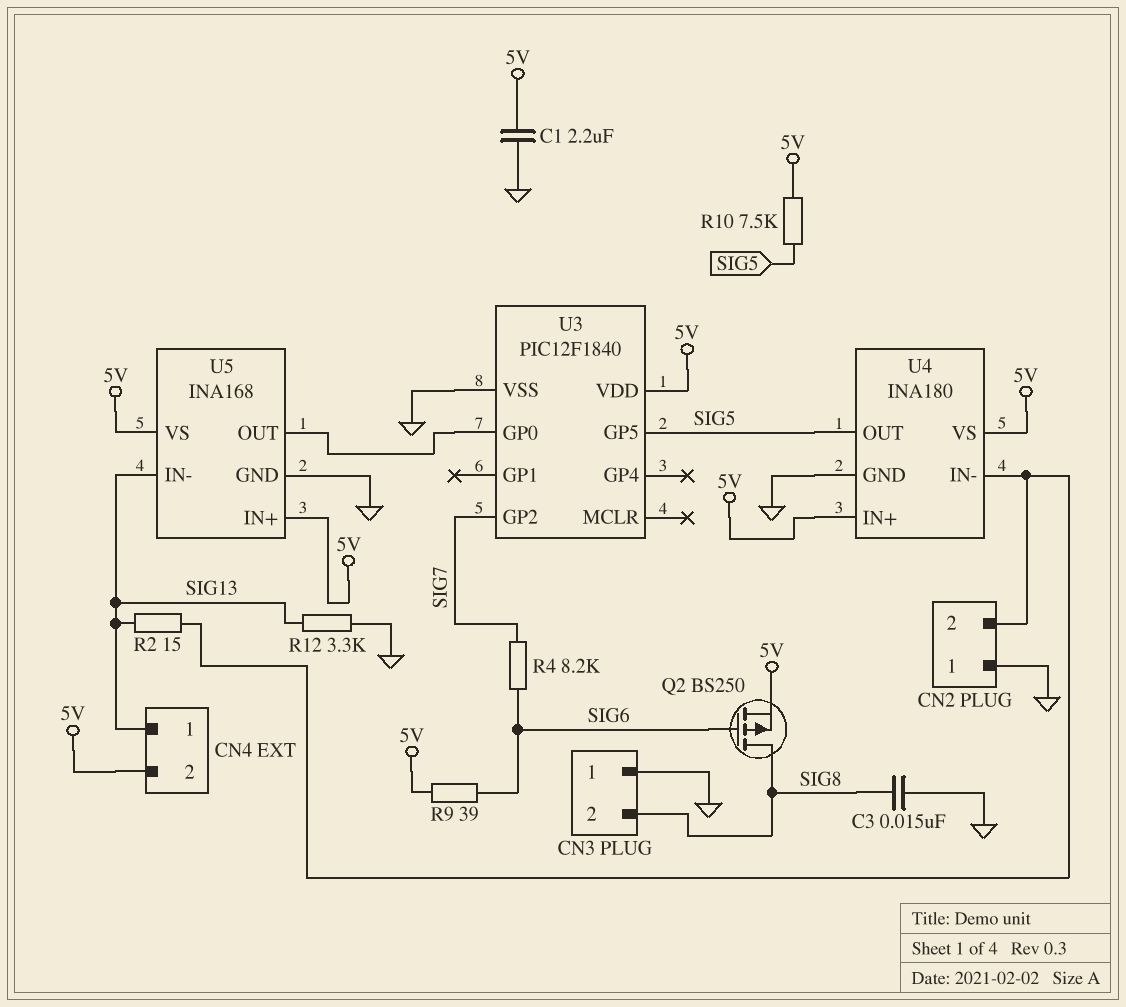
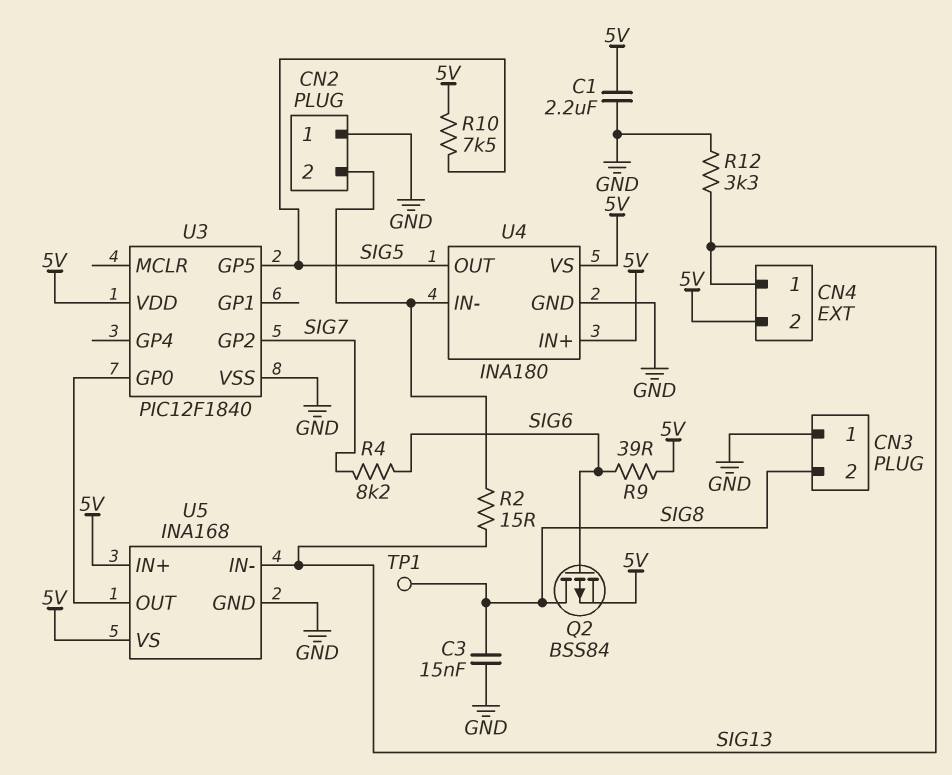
Q2: PMOS BS250 (G SIG6, D SIG8, S 5V) -> PMOS BSS84 (G SIG6, D SIG8, S 5V)
TP1: none -> test point (SIG8)

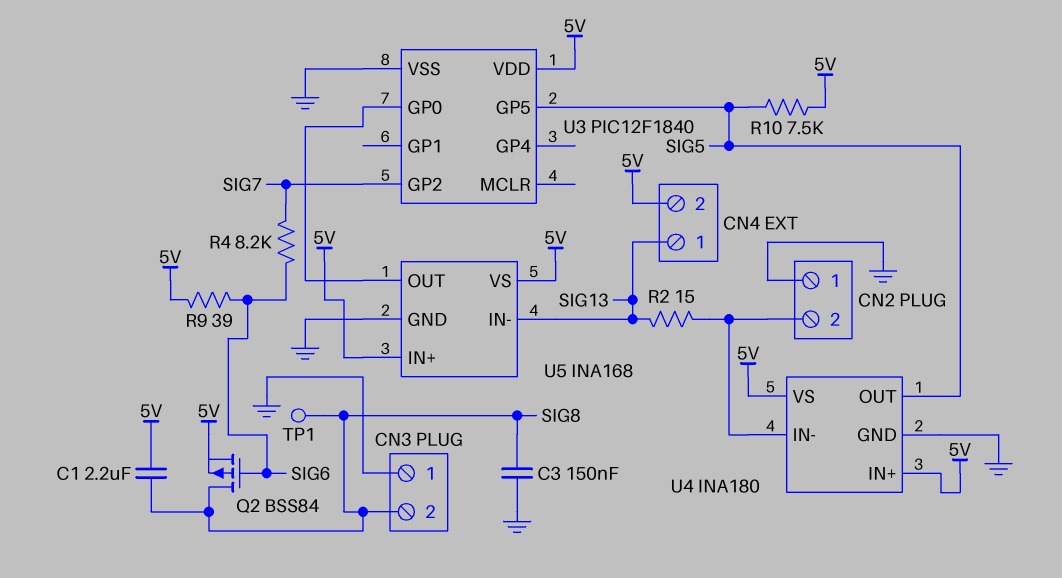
C1: 2.2uF (5V, GND) -> 2.2uF (5V, SIG8)
C3: 15nF (GND, SIG8) -> 150nF (GND, SIG8)
R12: 3.3k (GND, SIG13) -> none

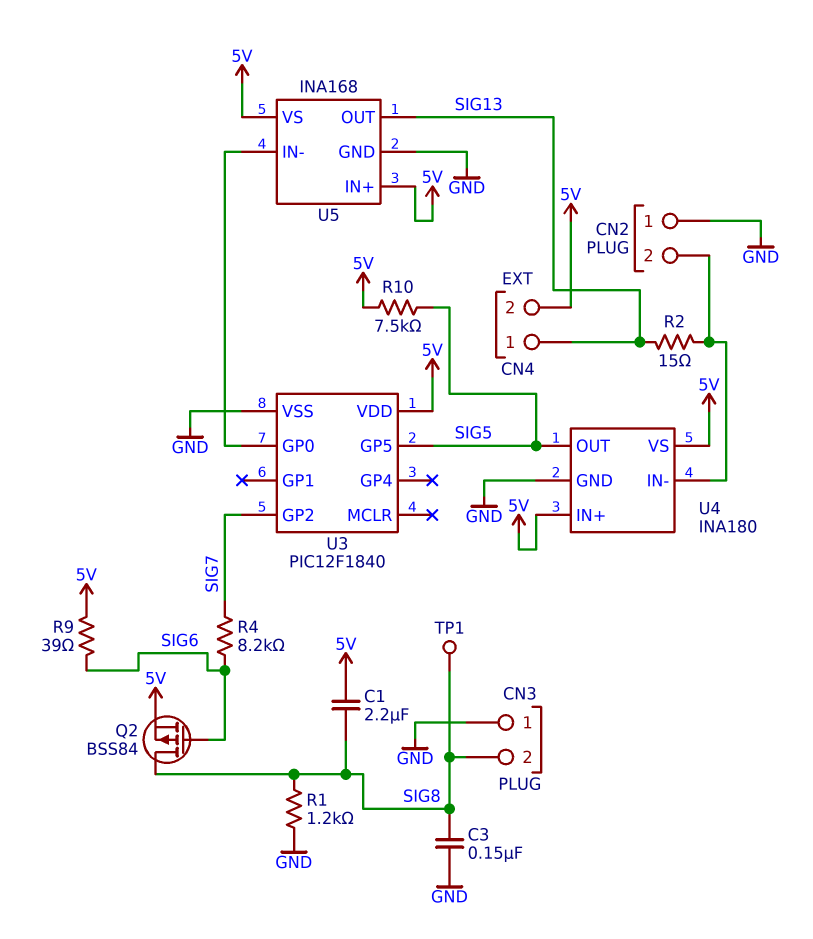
R1: none -> 1.2k (GND, SIG8)
U5 pin IN-: SIG13 -> U3/GP0
U5 pin OUT: U3/GP0 -> SIG13

